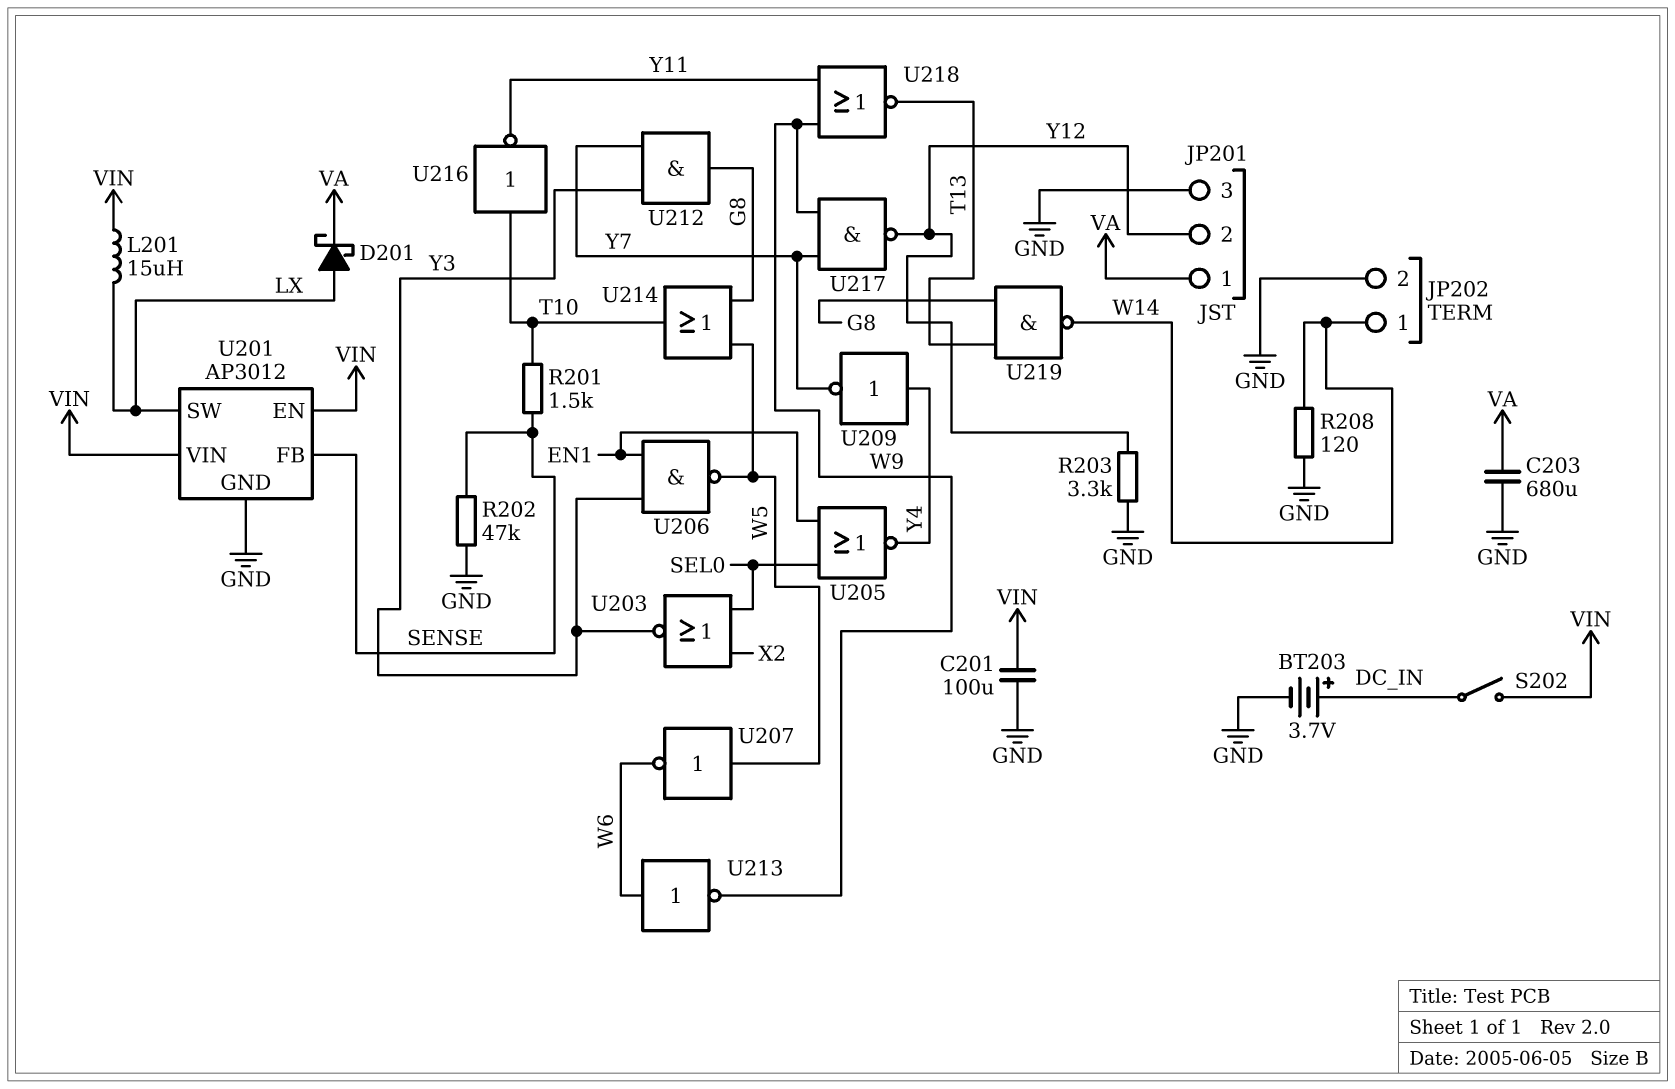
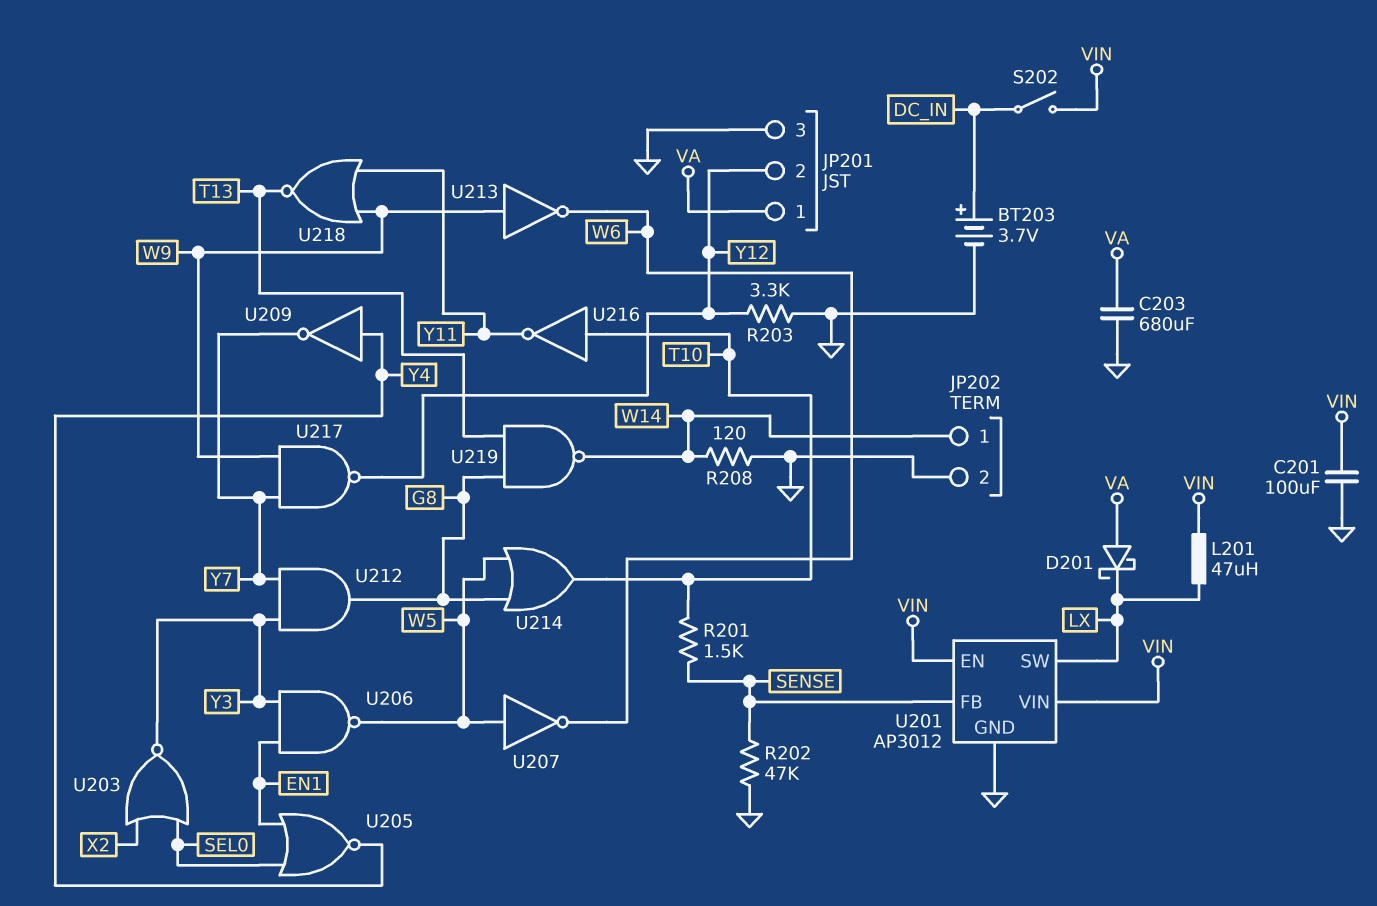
D201: schottky (A LX, K VA) -> schottky (A VA, K LX)
L201: 15uH (LX, VIN) -> 47uH (LX, VIN)
U213: NOT (in W6, out W9) -> NOT (in W9, out W6)

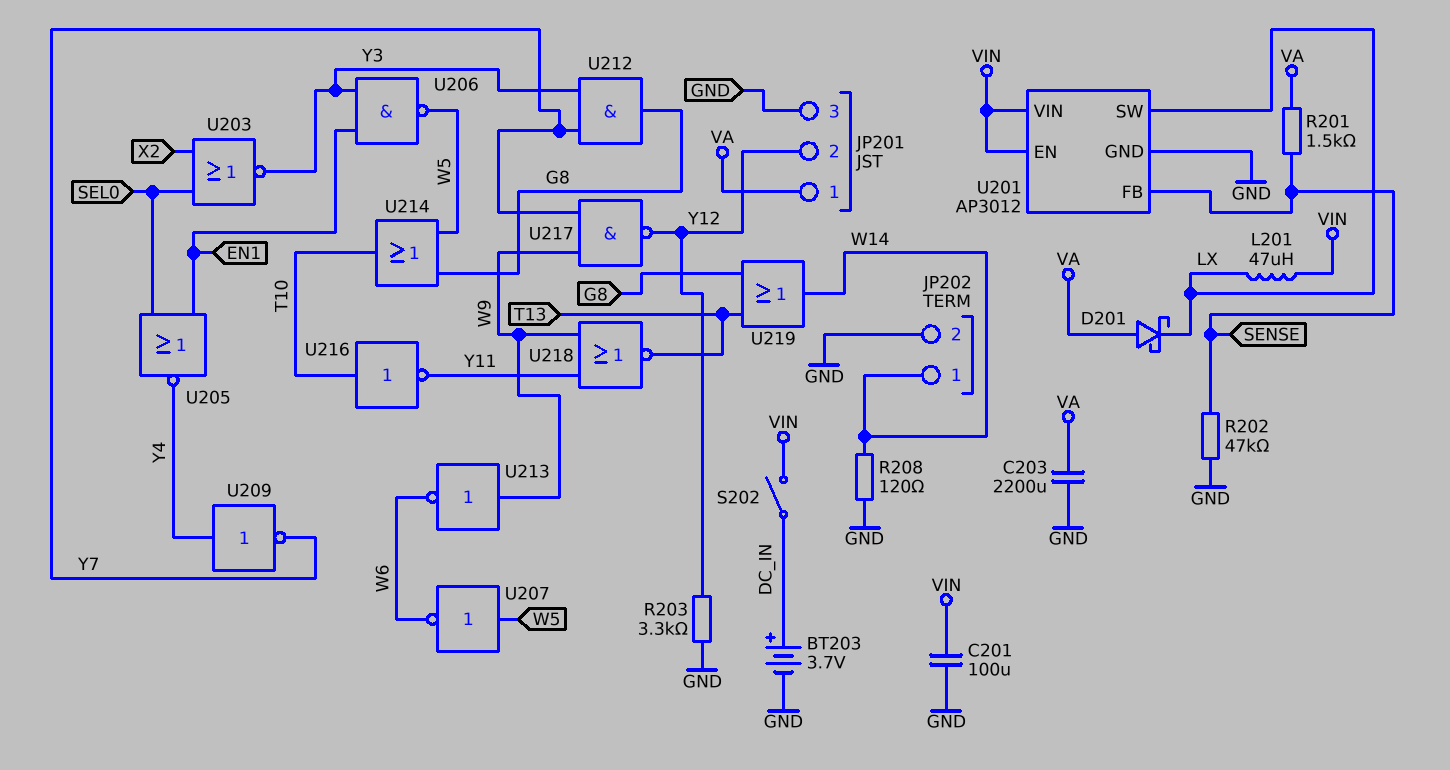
C203: 680uF (GND, VA) -> 2200uF (GND, VA)
R201: 1.5k (SENSE, T10) -> 1.5k (SENSE, VA)
U219: NAND (in G8, in T13, out W14) -> OR (in G8, in T13, out W14)

